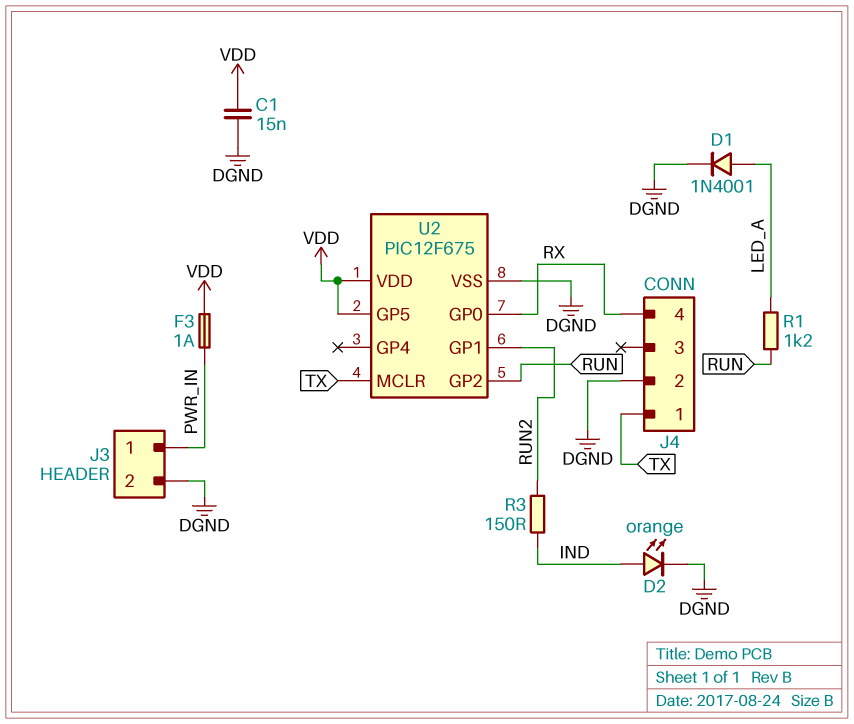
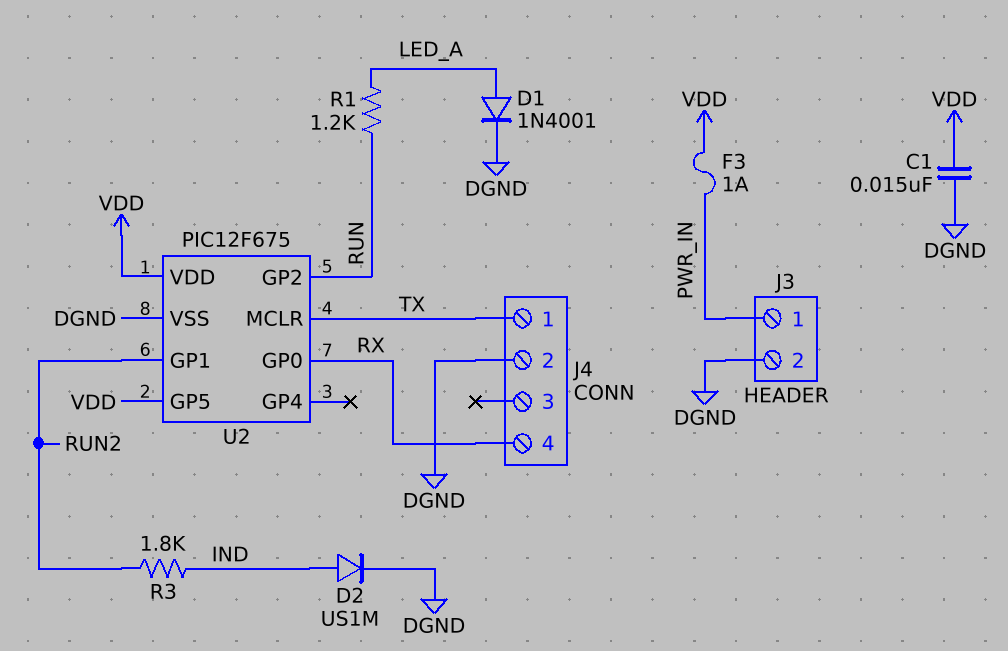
D2: LED orange (A IND, K DGND) -> diode US1M (A IND, K DGND)
R3: 150 (IND, RUN2) -> 1.8k (IND, RUN2)

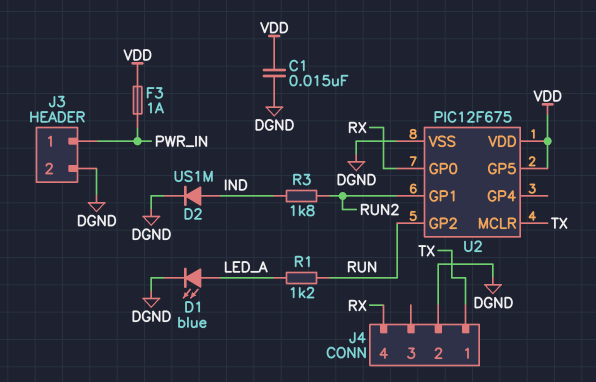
D1: diode 1N4001 (A LED_A, K DGND) -> LED blue (A LED_A, K DGND)

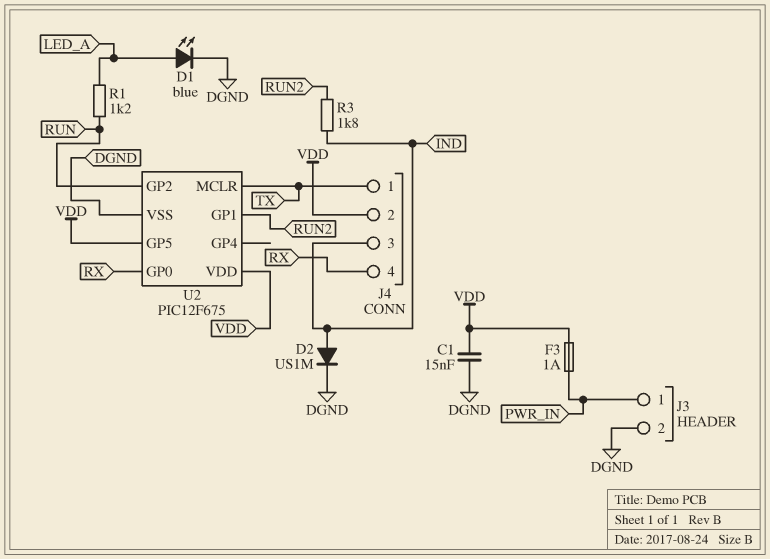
J4 pin 2: DGND -> VDD
J4 pin 3: none -> IND

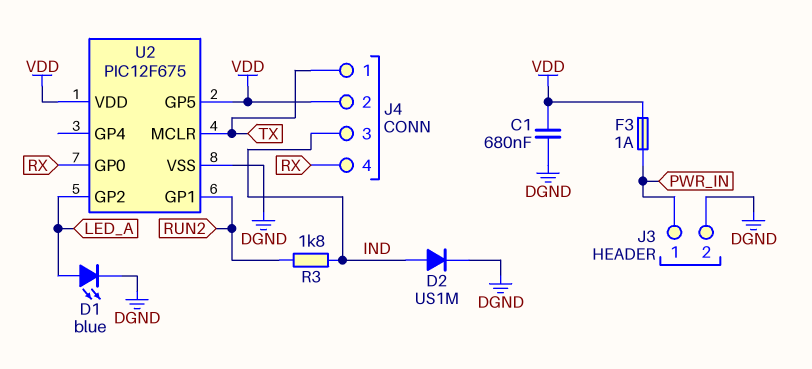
C1: 15nF (DGND, VDD) -> 680nF (DGND, VDD)
R1: 1.2k (LED_A, RUN) -> none
U2 pin GP2: RUN -> LED_A

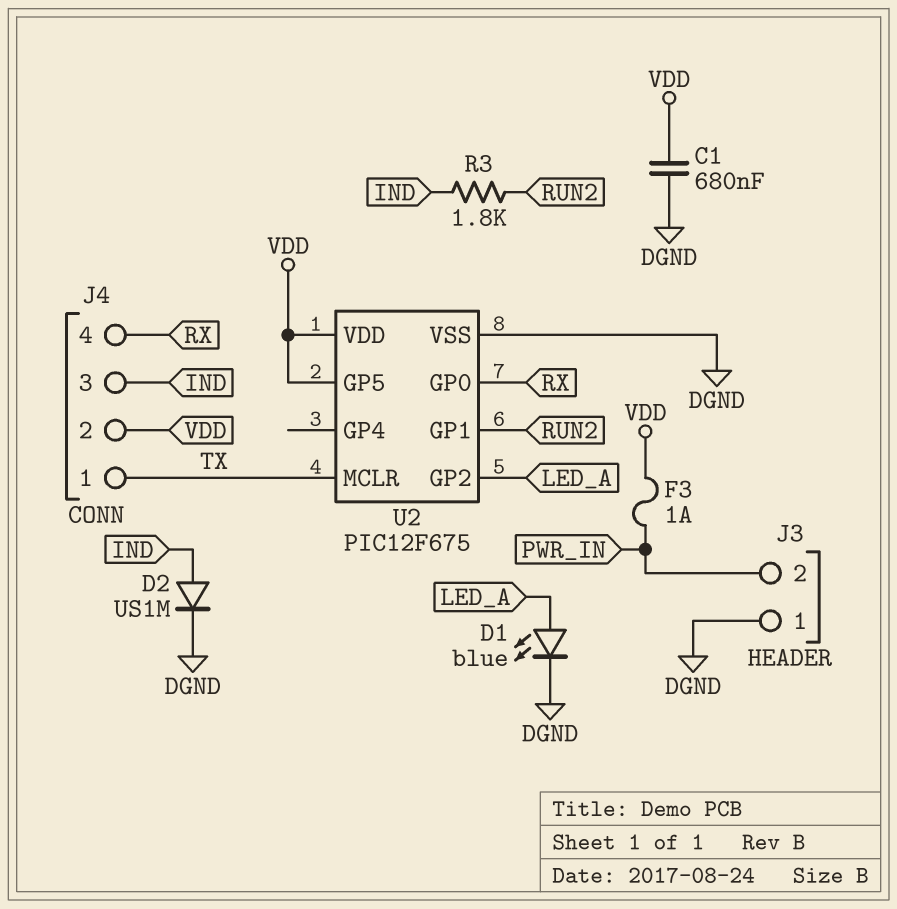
J3 pin 1: PWR_IN -> DGND
J3 pin 2: DGND -> PWR_IN

